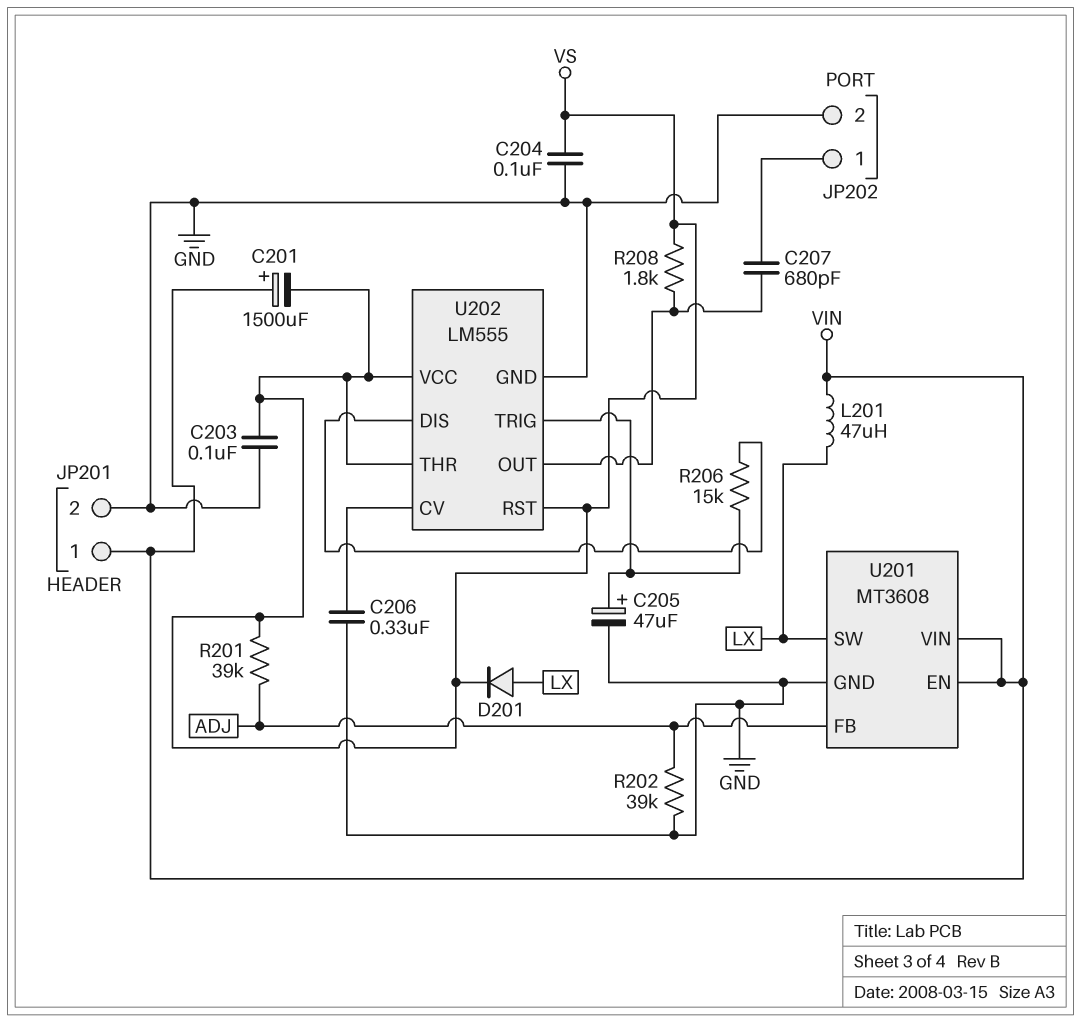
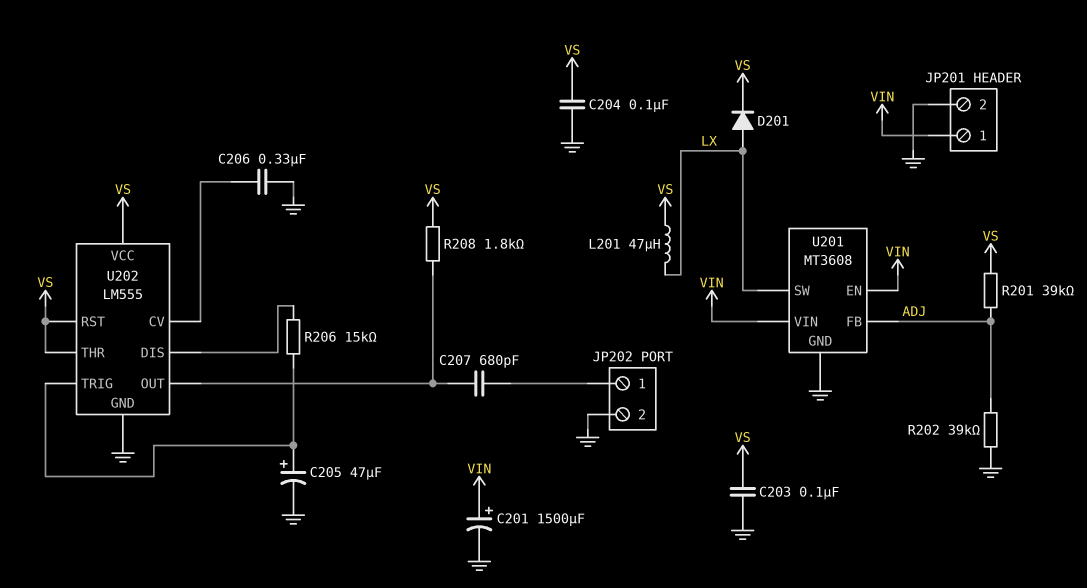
C201: 1500uF (plus VIN, minus VS) -> 1500uF (plus VIN, minus GND)
L201: 47uH (LX, VIN) -> 47uH (LX, VS)

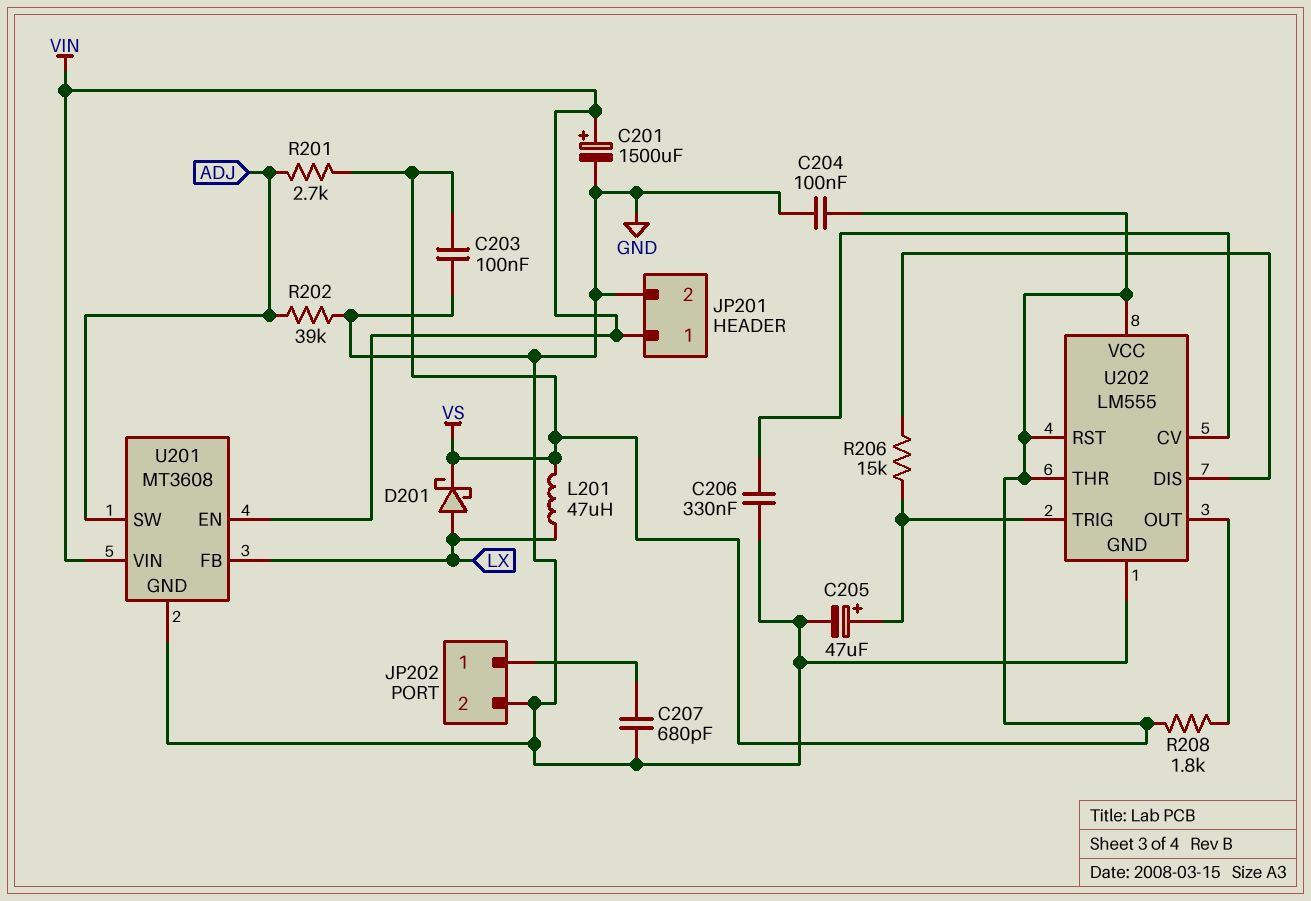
C207: 680pF (JP202/1, U202/OUT) -> 680pF (GND, JP202/1)
D201: diode (A LX, K VS) -> schottky (A LX, K VS)
R201: 39k (ADJ, VS) -> 2.7k (ADJ, VS)
U201 pin FB: ADJ -> LX
U201 pin SW: LX -> ADJ

